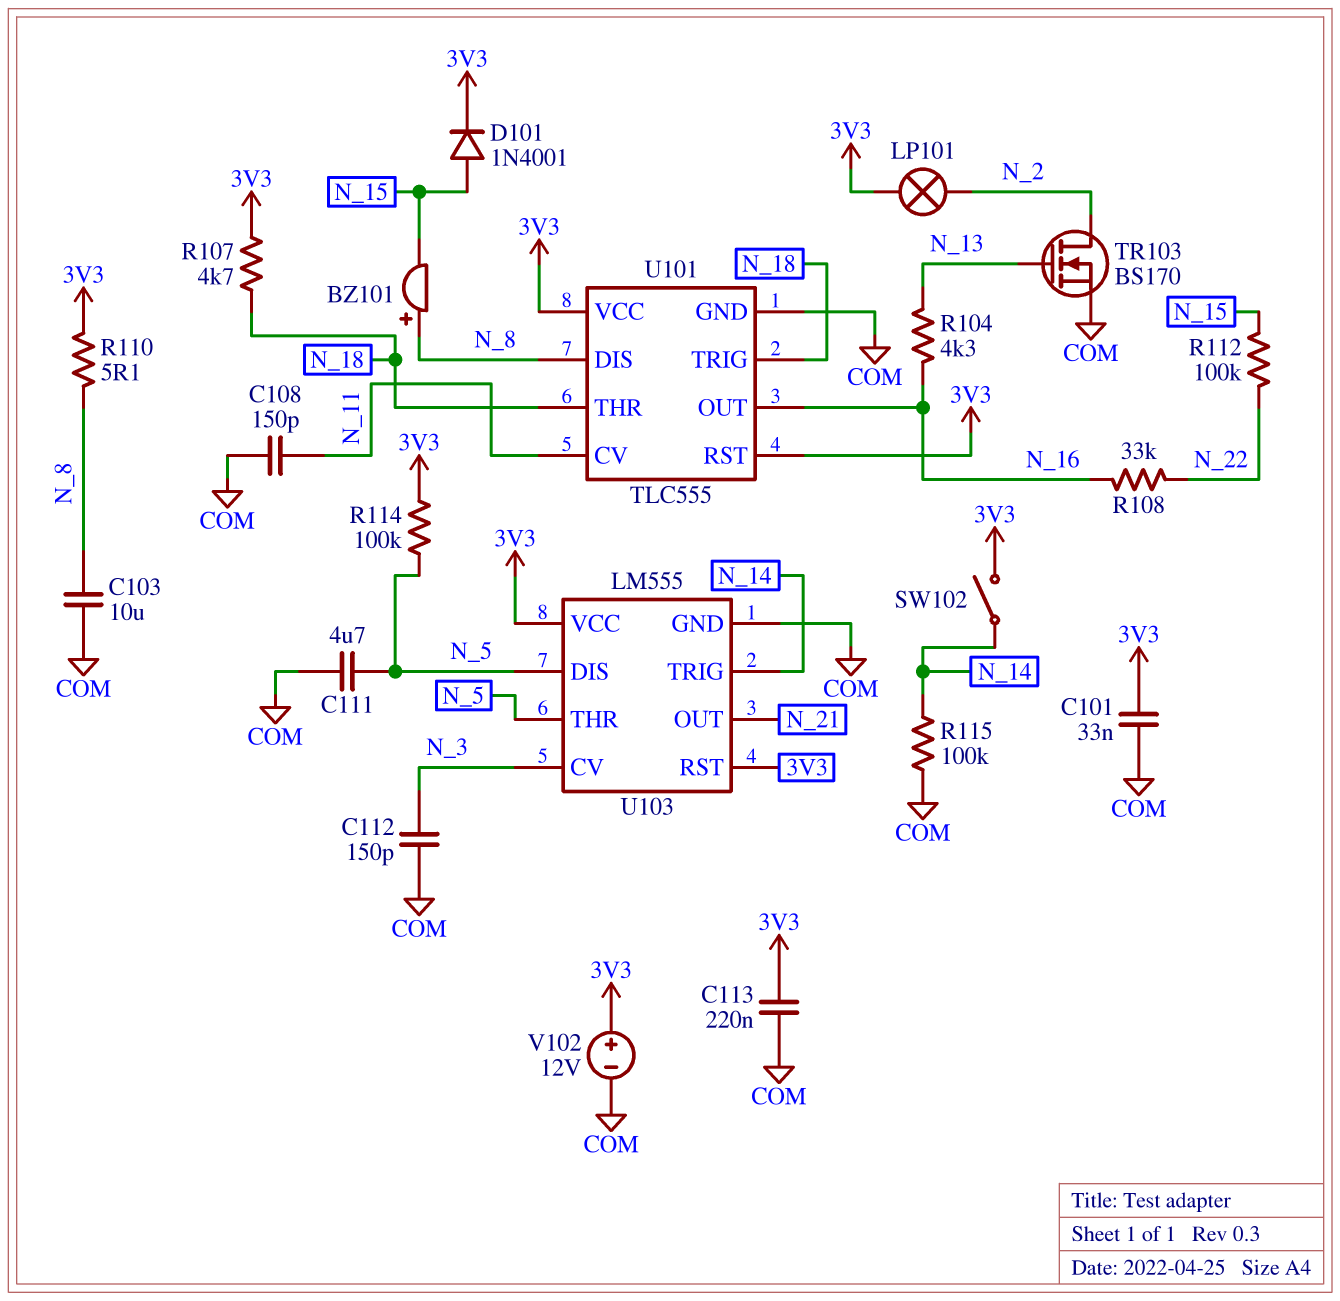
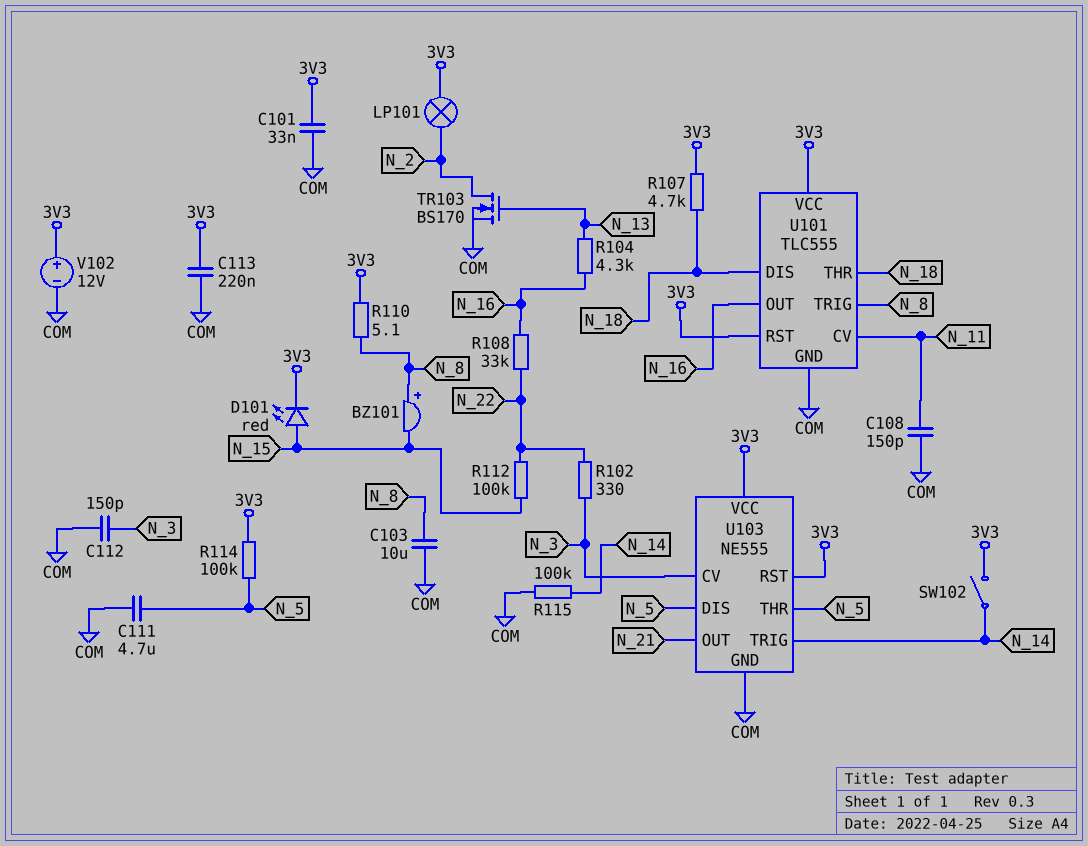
D101: diode 1N4001 (A N_15, K 3V3) -> LED red (A N_15, K 3V3)
R102: none -> 330 (N_3, N_22)
U101 pin DIS: N_8 -> N_18
U101 pin TRIG: N_18 -> N_8
U103: LM555 -> NE555

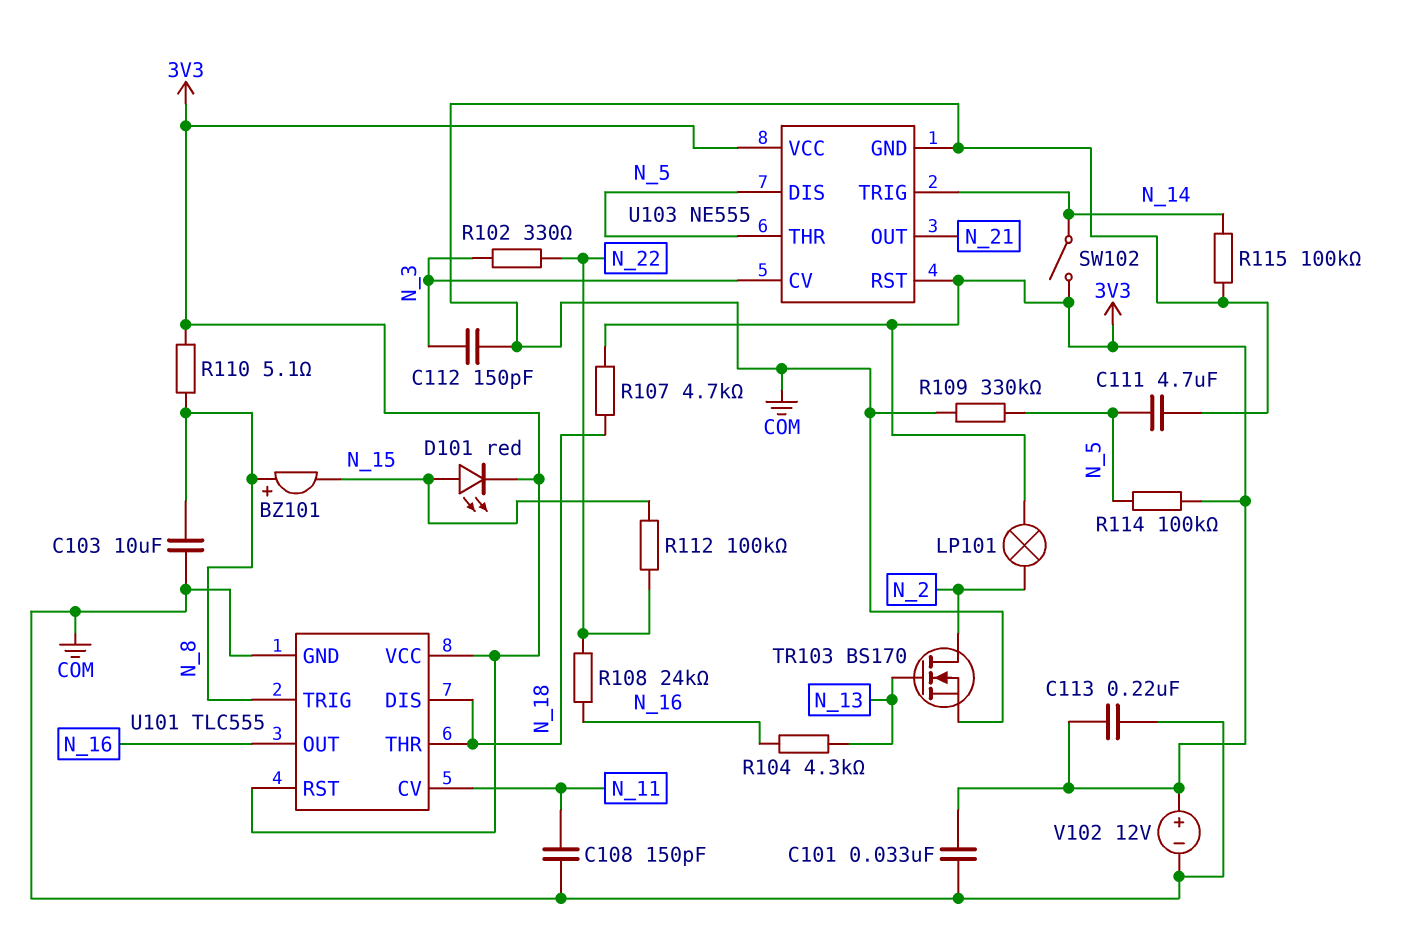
R108: 33k (N_16, N_22) -> 24k (N_16, N_22)
R109: none -> 330k (COM, N_5)

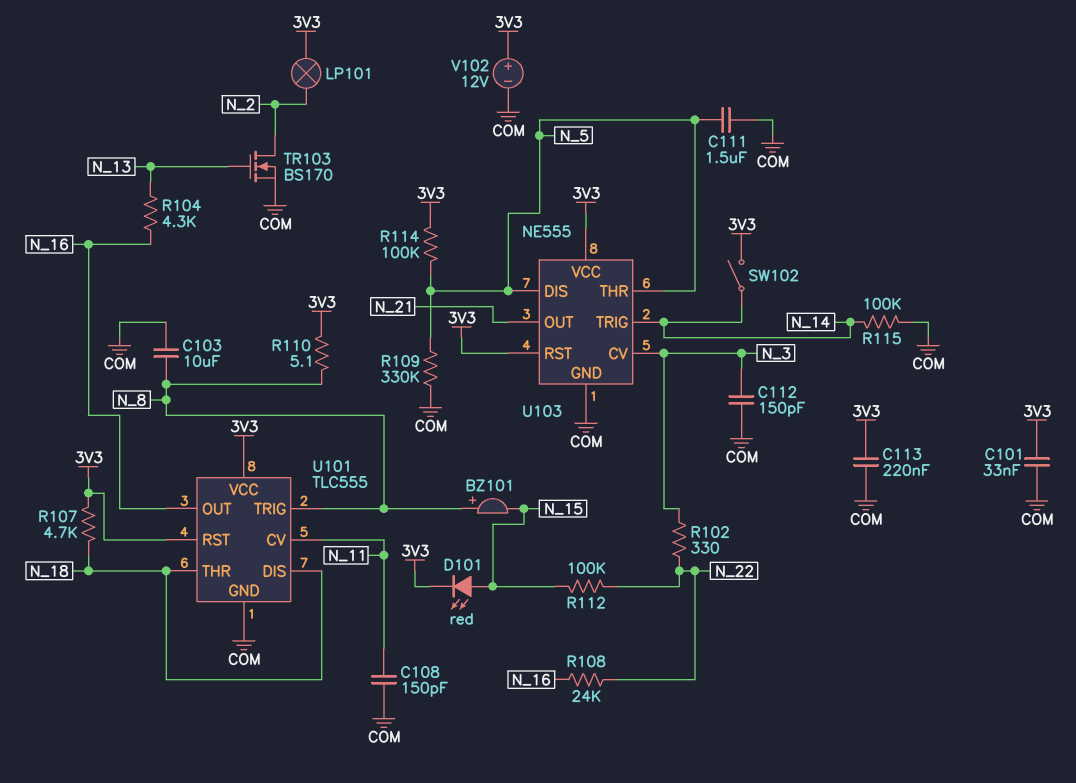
C111: 4.7uF (COM, N_5) -> 1.5uF (COM, N_5)

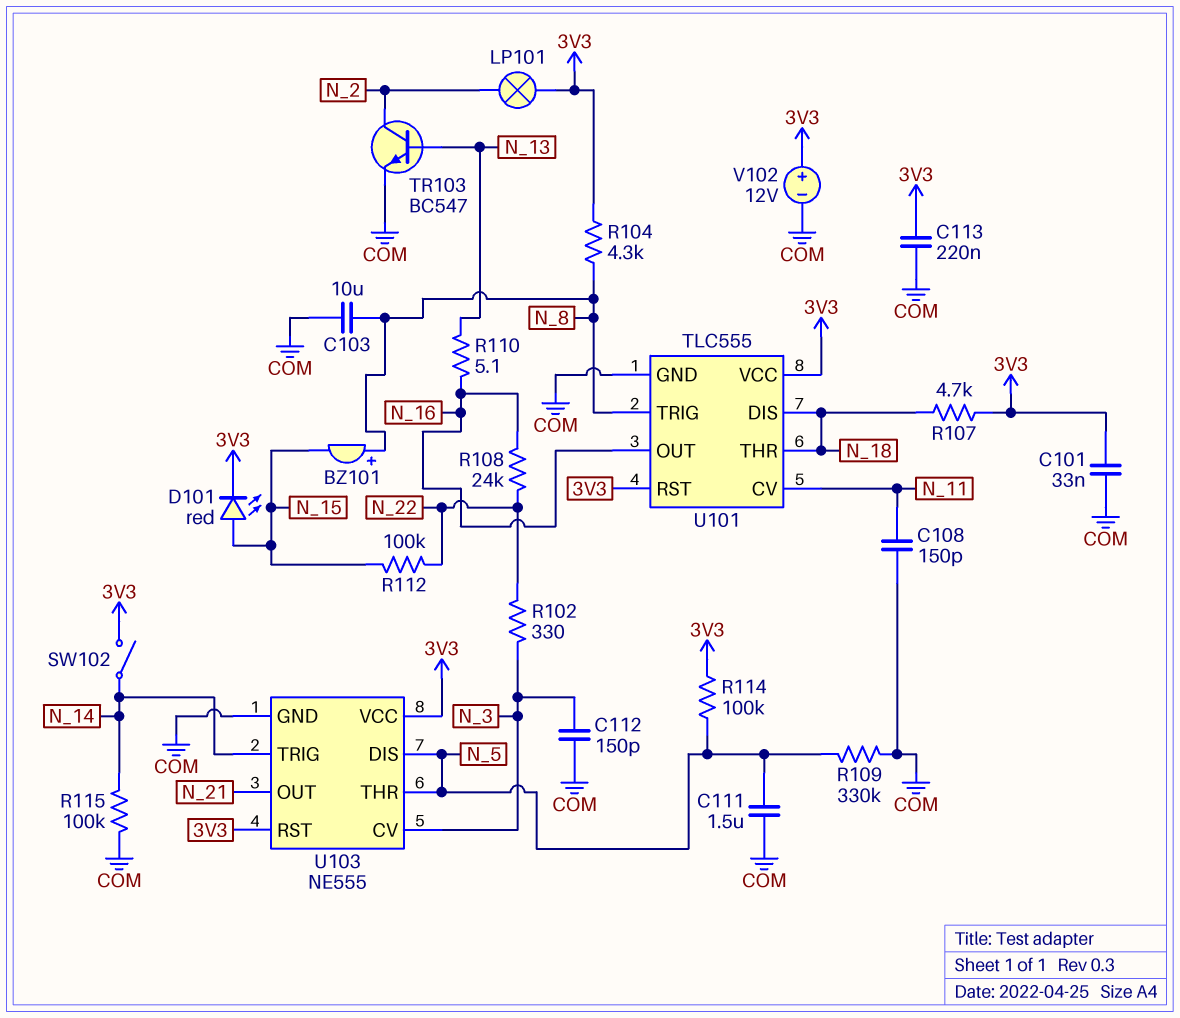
R104: 4.3k (N_13, N_16) -> 4.3k (3V3, N_8)
R110: 5.1 (3V3, N_8) -> 5.1 (N_13, N_16)
TR103: NMOS BS170 (G N_13, D N_2, S COM) -> NPN BC547 (B N_13, C N_2, E COM)

